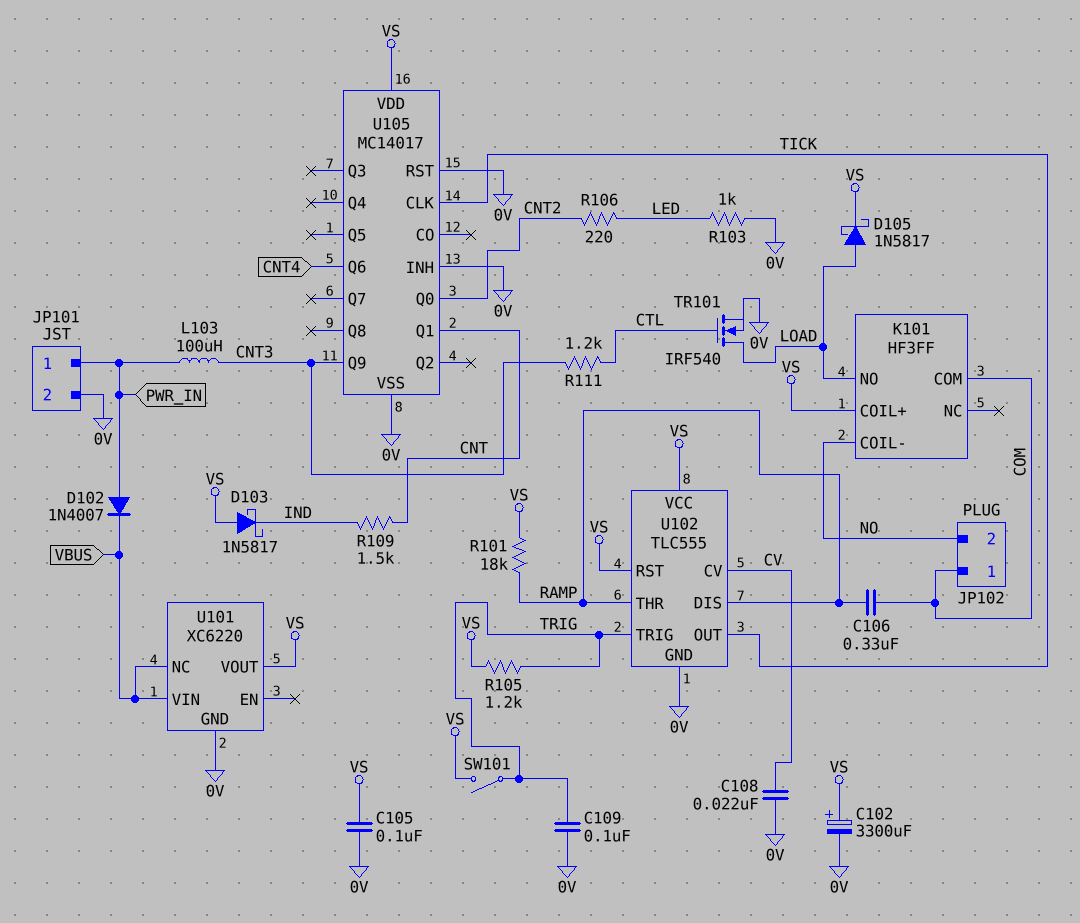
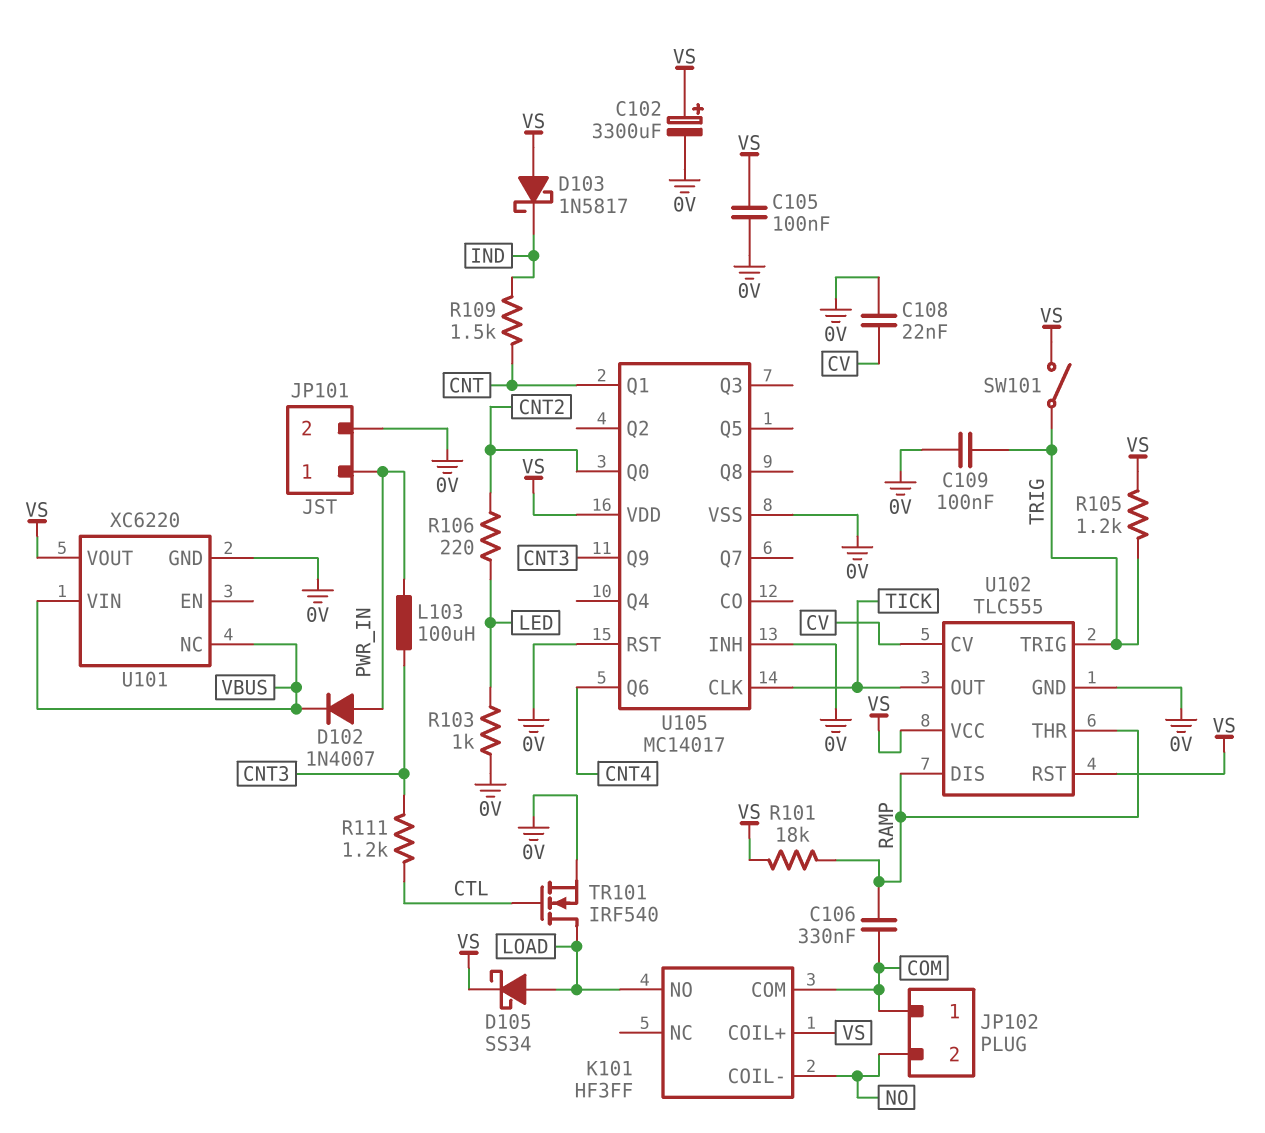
D105: schottky 1N5817 (A LOAD, K VS) -> schottky SS34 (A LOAD, K VS)

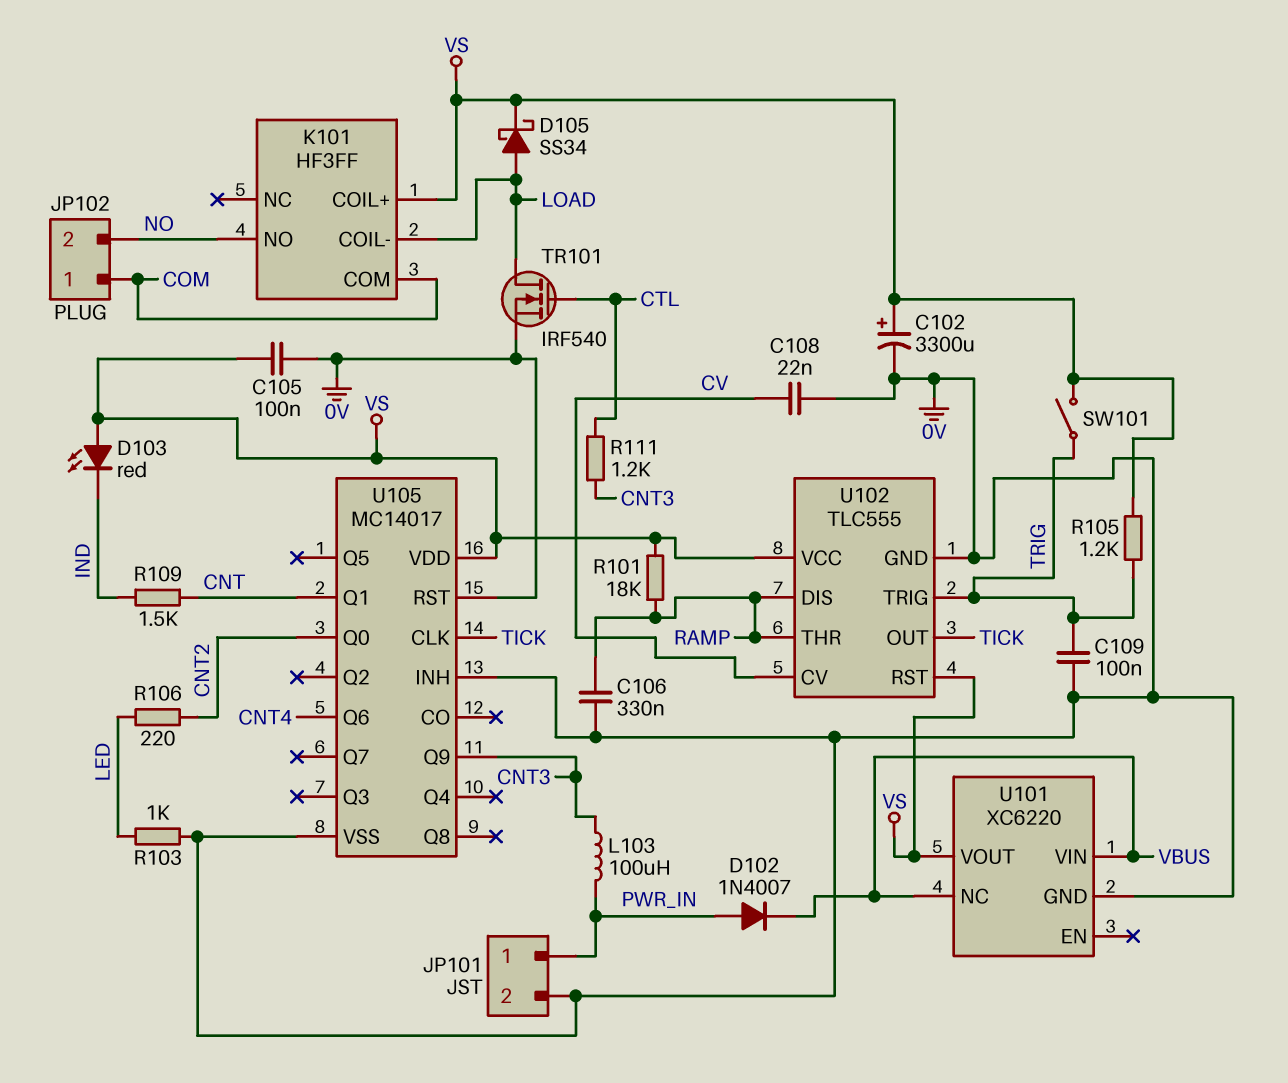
C106: 330nF (COM, RAMP) -> 330nF (0V, RAMP)
D103: schottky 1N5817 (A VS, K IND) -> LED red (A VS, K IND)
K101 pin COIL-: NO -> LOAD
K101 pin NO: LOAD -> NO

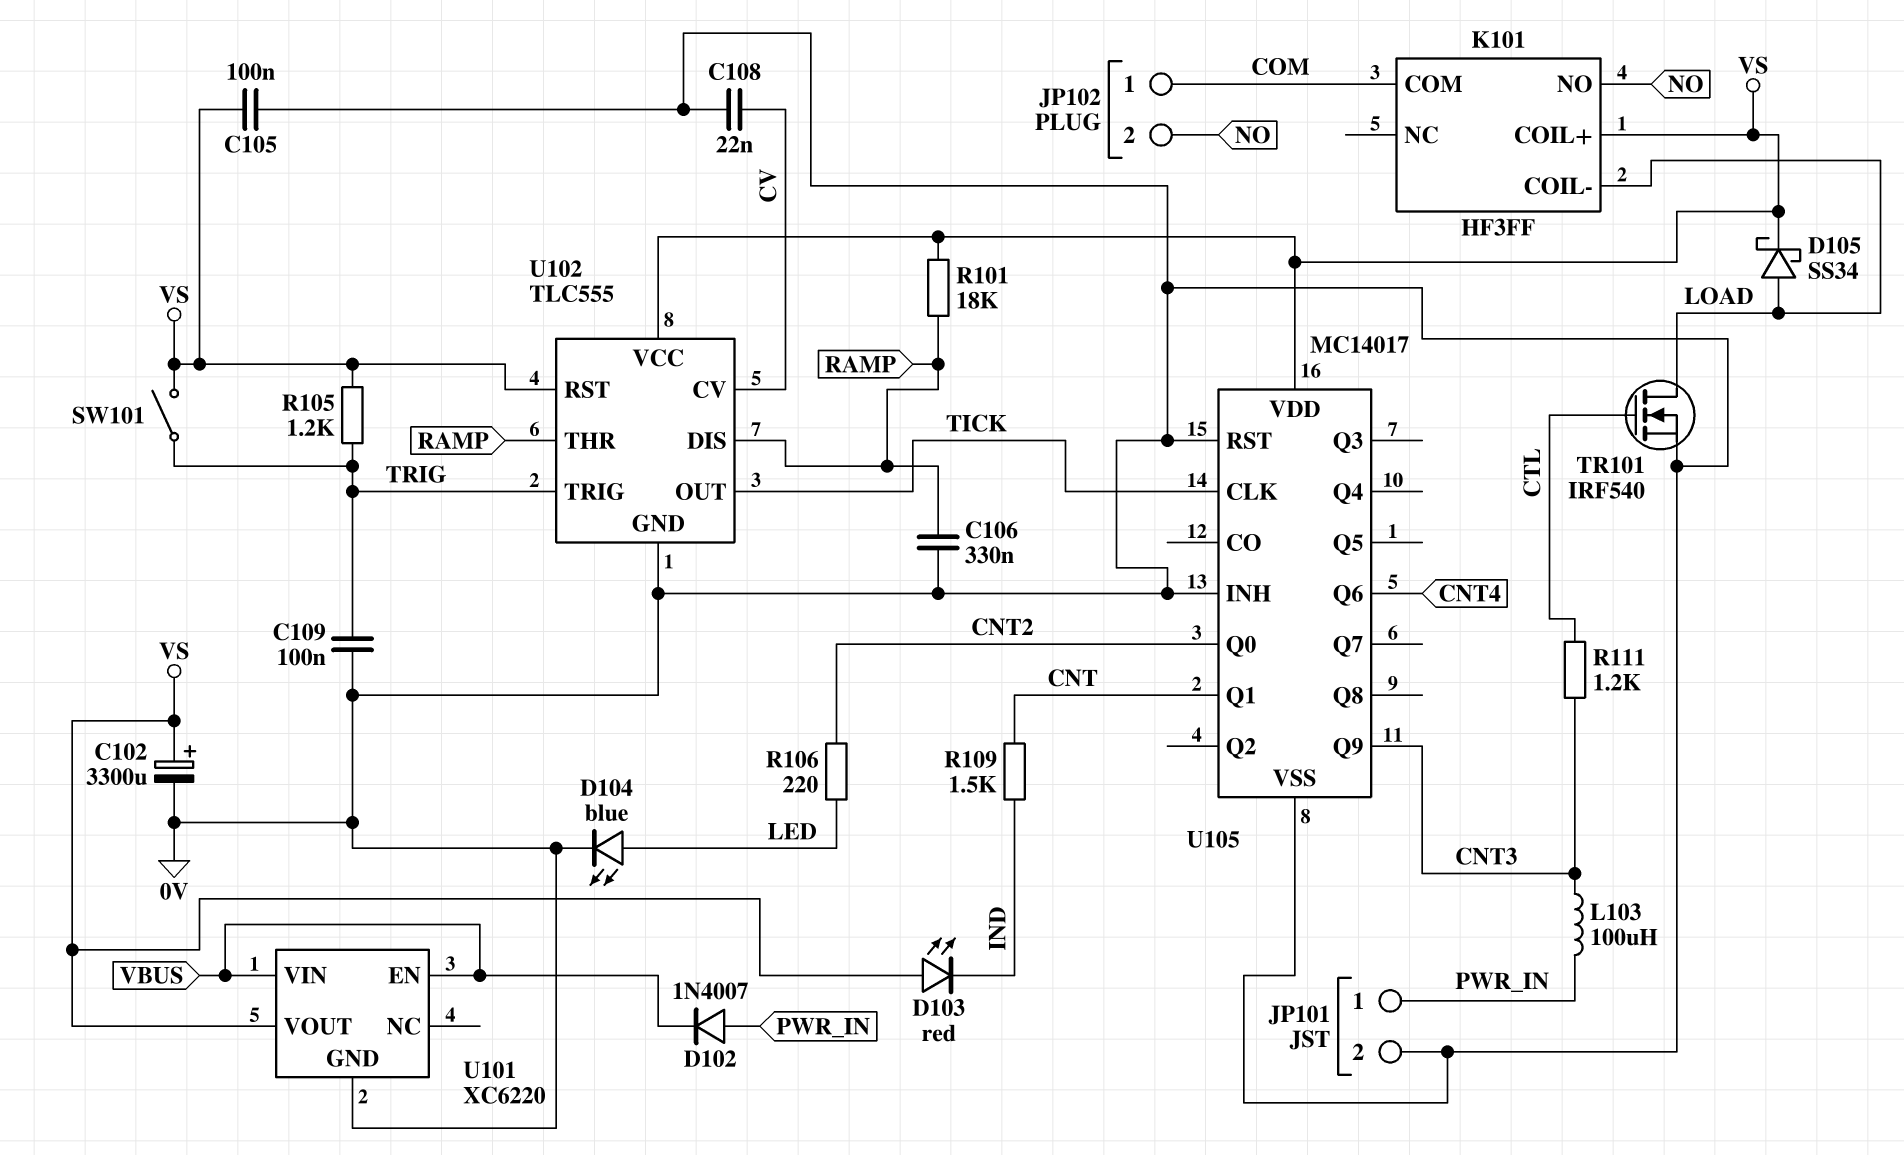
D104: none -> LED blue (A LED, K 0V)
R103: 1k (0V, LED) -> none
U101 pin EN: none -> VBUS
U101 pin NC: VBUS -> none

